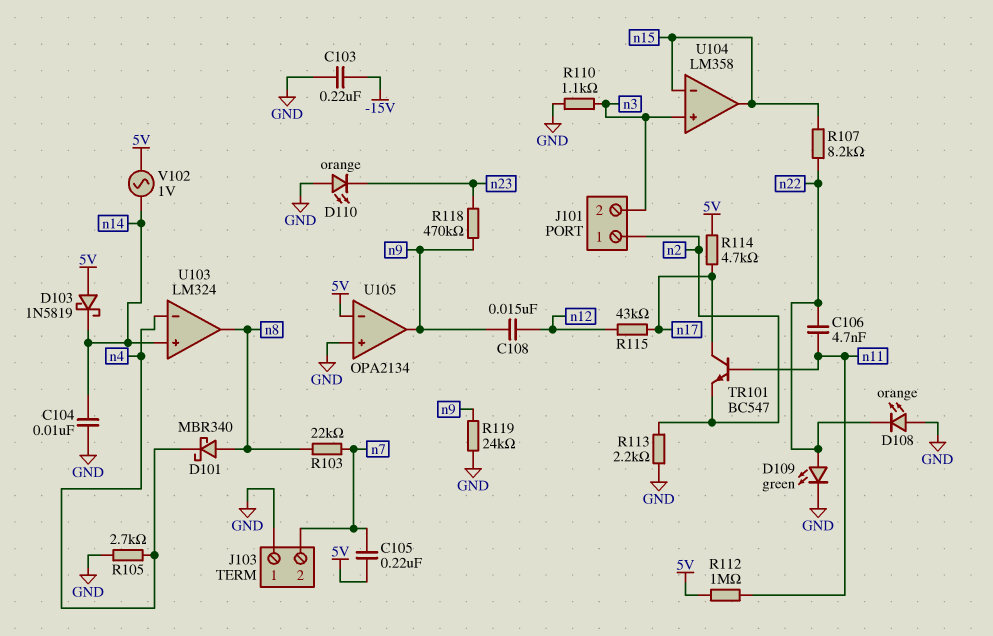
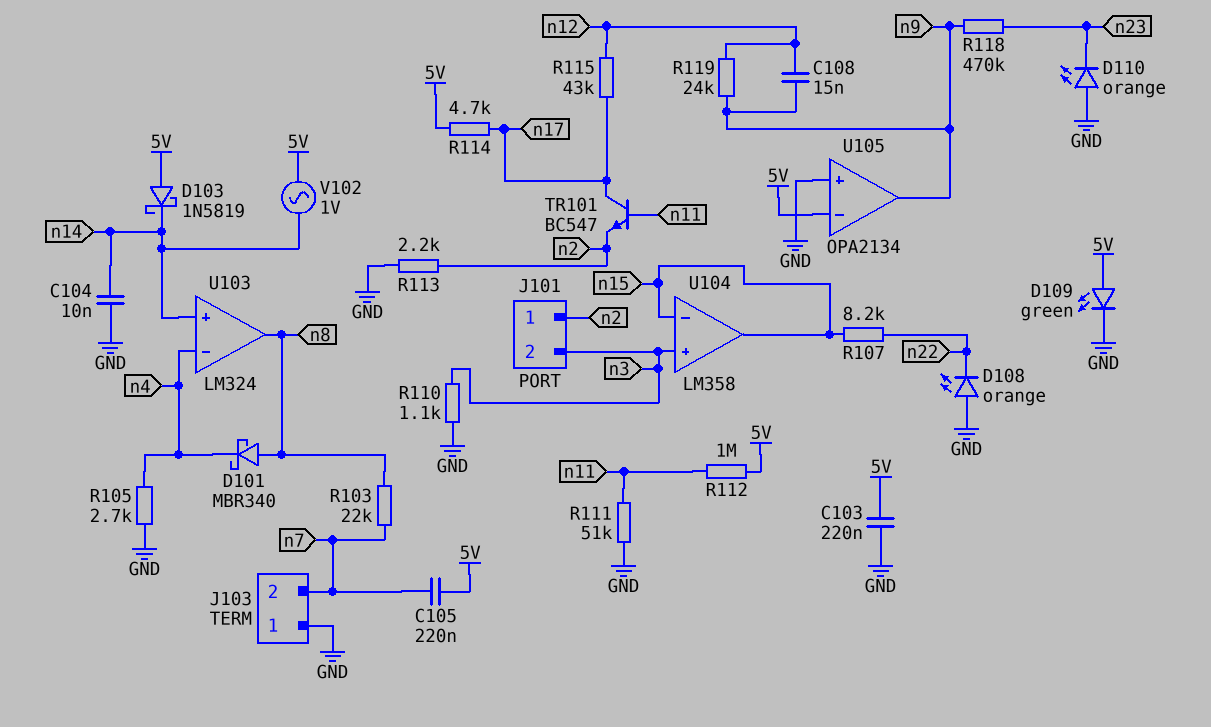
C103: 220nF (-15V, GND) -> 220nF (5V, GND)
C106: 4.7nF (n11, n22) -> none
D109: LED green (A n22, K GND) -> LED green (A 5V, K GND)
R111: none -> 51k (GND, n11)
R119: 24k (GND, n9) -> 24k (n9, n12)

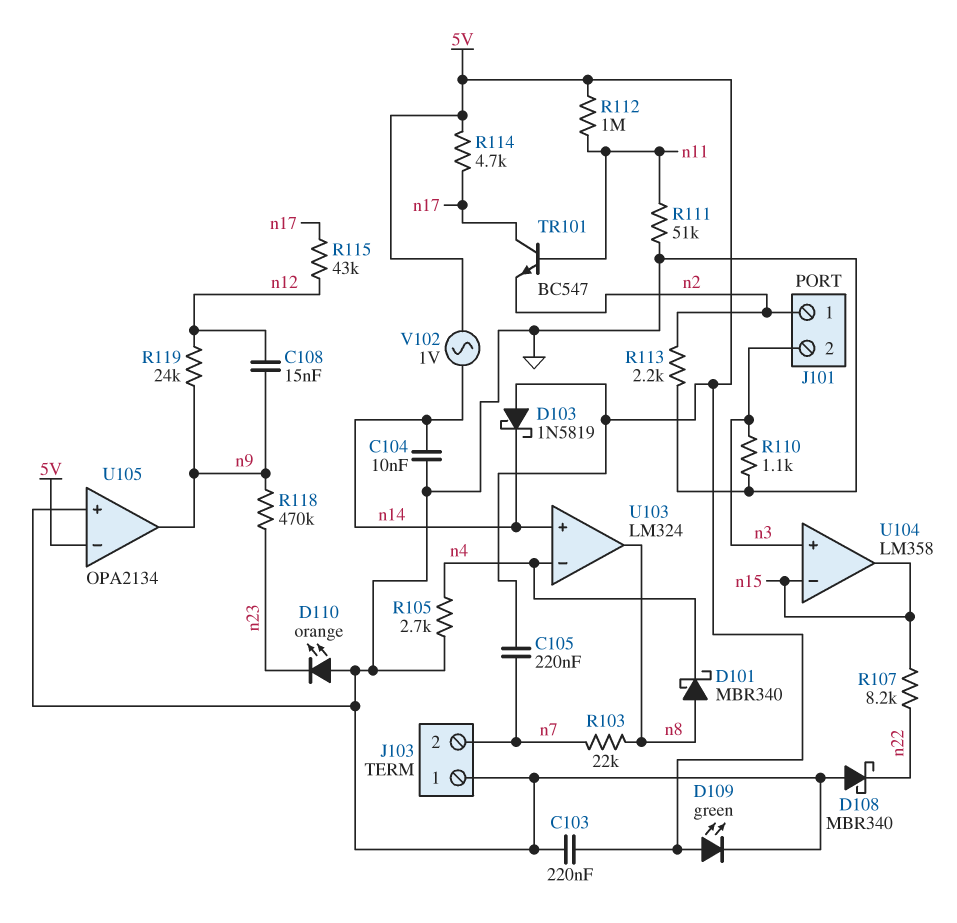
D108: LED orange (A GND, K n22) -> schottky MBR340 (A GND, K n22)

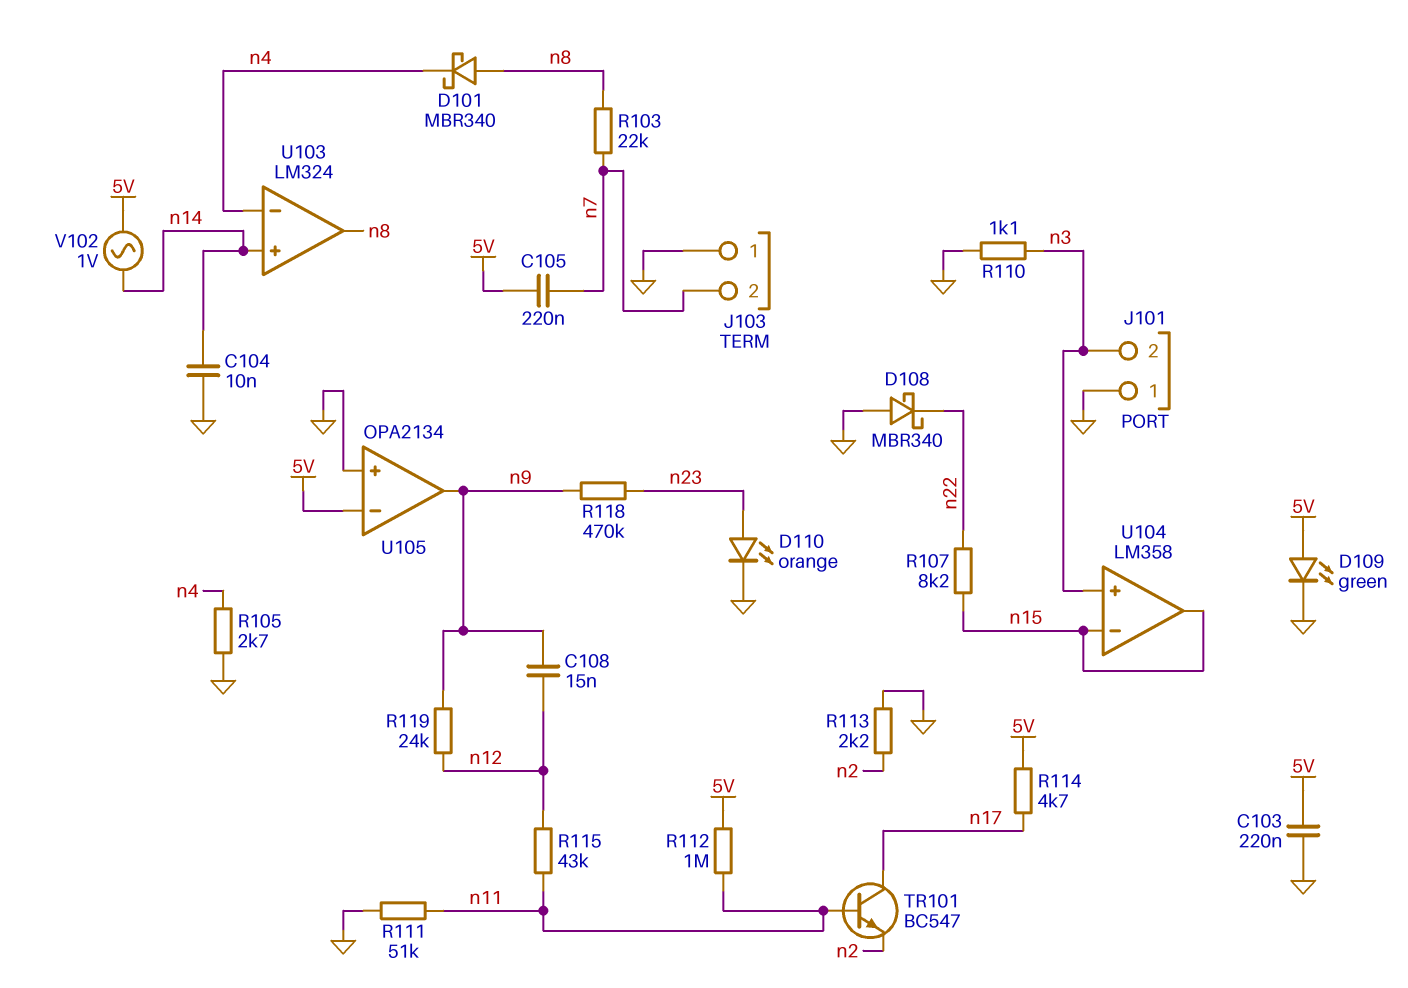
D103: schottky 1N5819 (A 5V, K n14) -> none
D110: LED orange (A GND, K n23) -> LED orange (A n23, K GND)
J101 pin 1: n2 -> GND
R115: 43k (n12, n17) -> 43k (n11, n12)

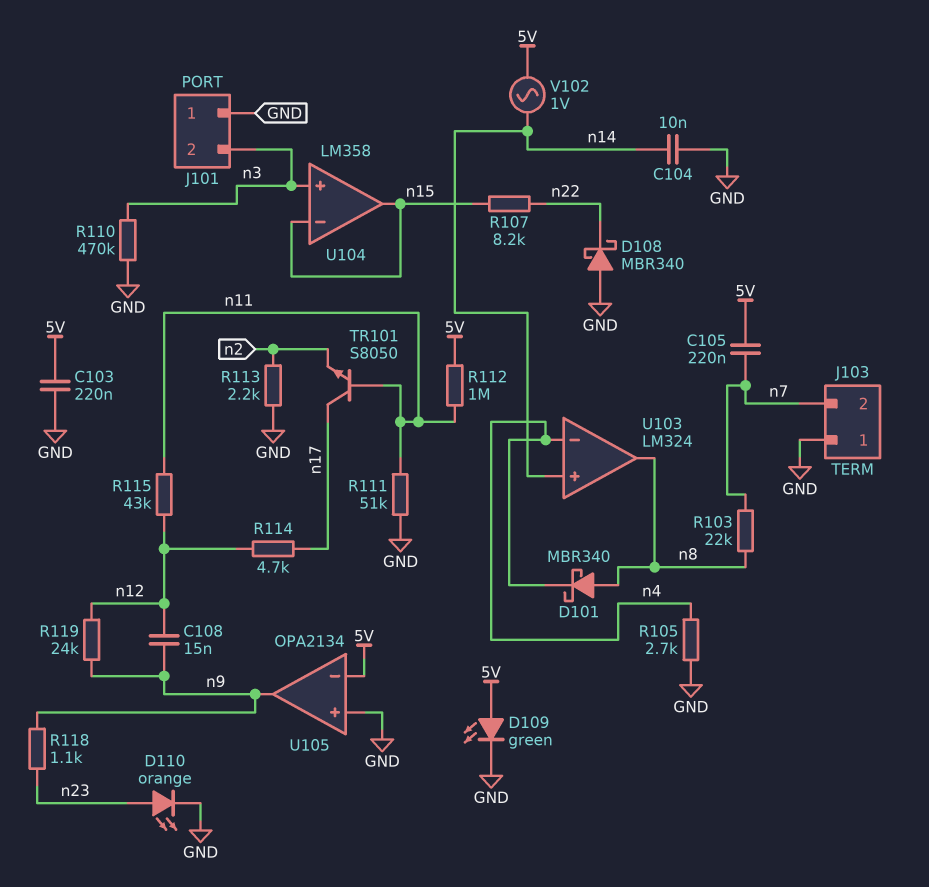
R110: 1.1k (GND, n3) -> 470k (GND, n3)
R114: 4.7k (5V, n17) -> 4.7k (n12, n17)
R118: 470k (n9, n23) -> 1.1k (n9, n23)
TR101: NPN BC547 (B n11, C n17, E n2) -> NPN S8050 (B n11, C n17, E n2)

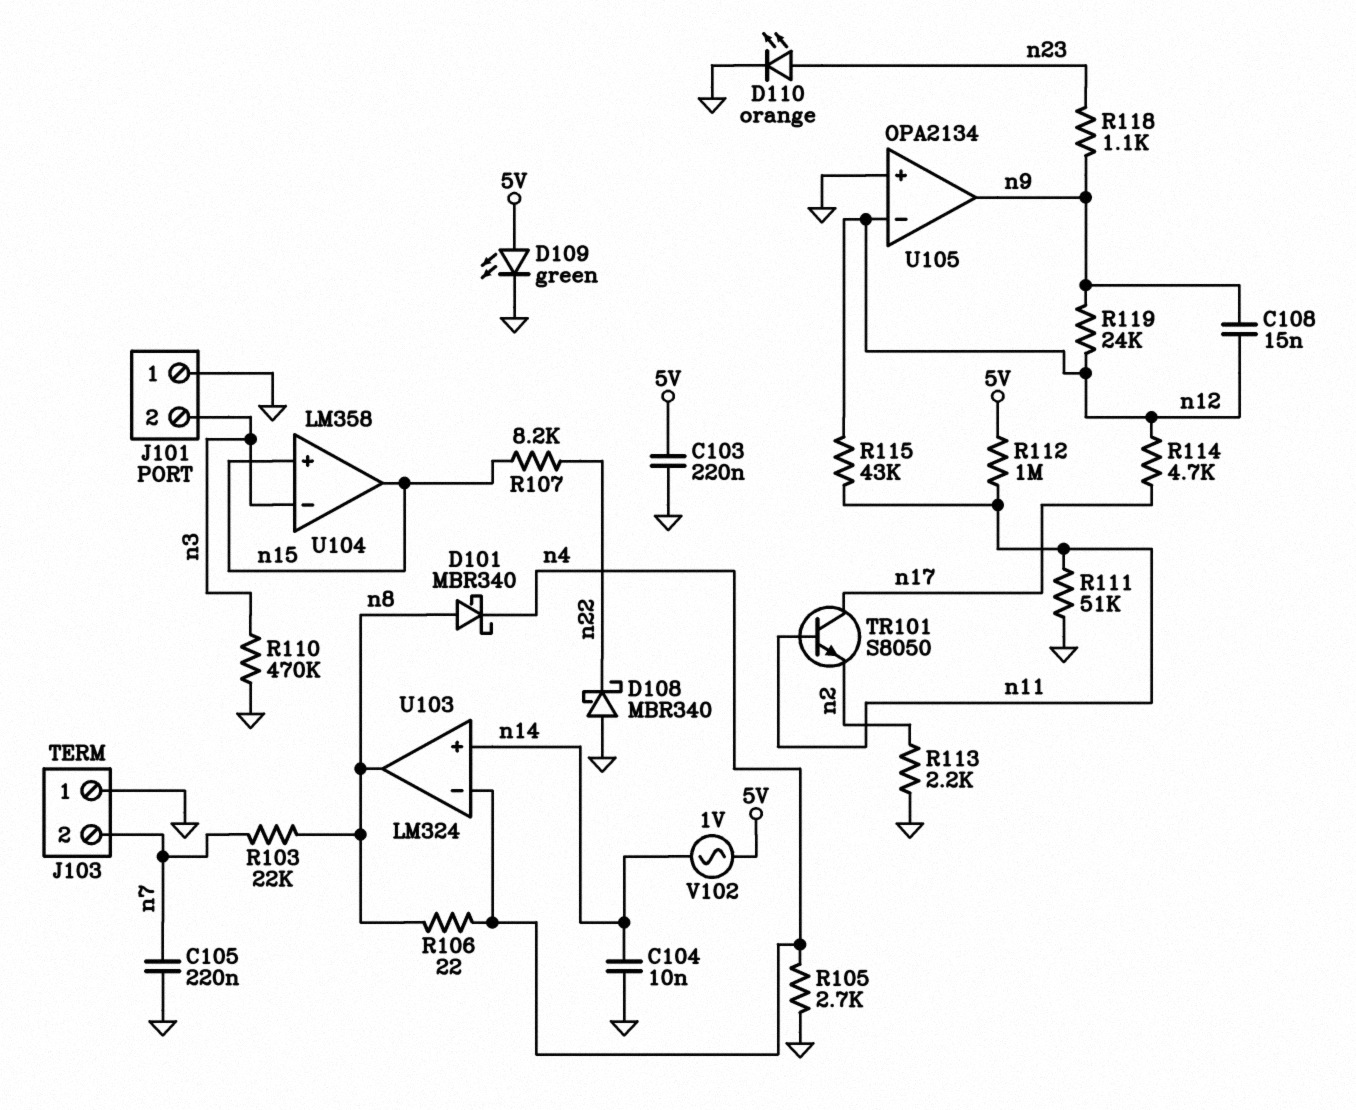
C105: 220nF (5V, n7) -> 220nF (GND, n7)
R106: none -> 22 (n4, n8)
U104 pin in+: n3 -> n15
U104 pin in-: n15 -> n3
U105 pin in-: 5V -> n12

